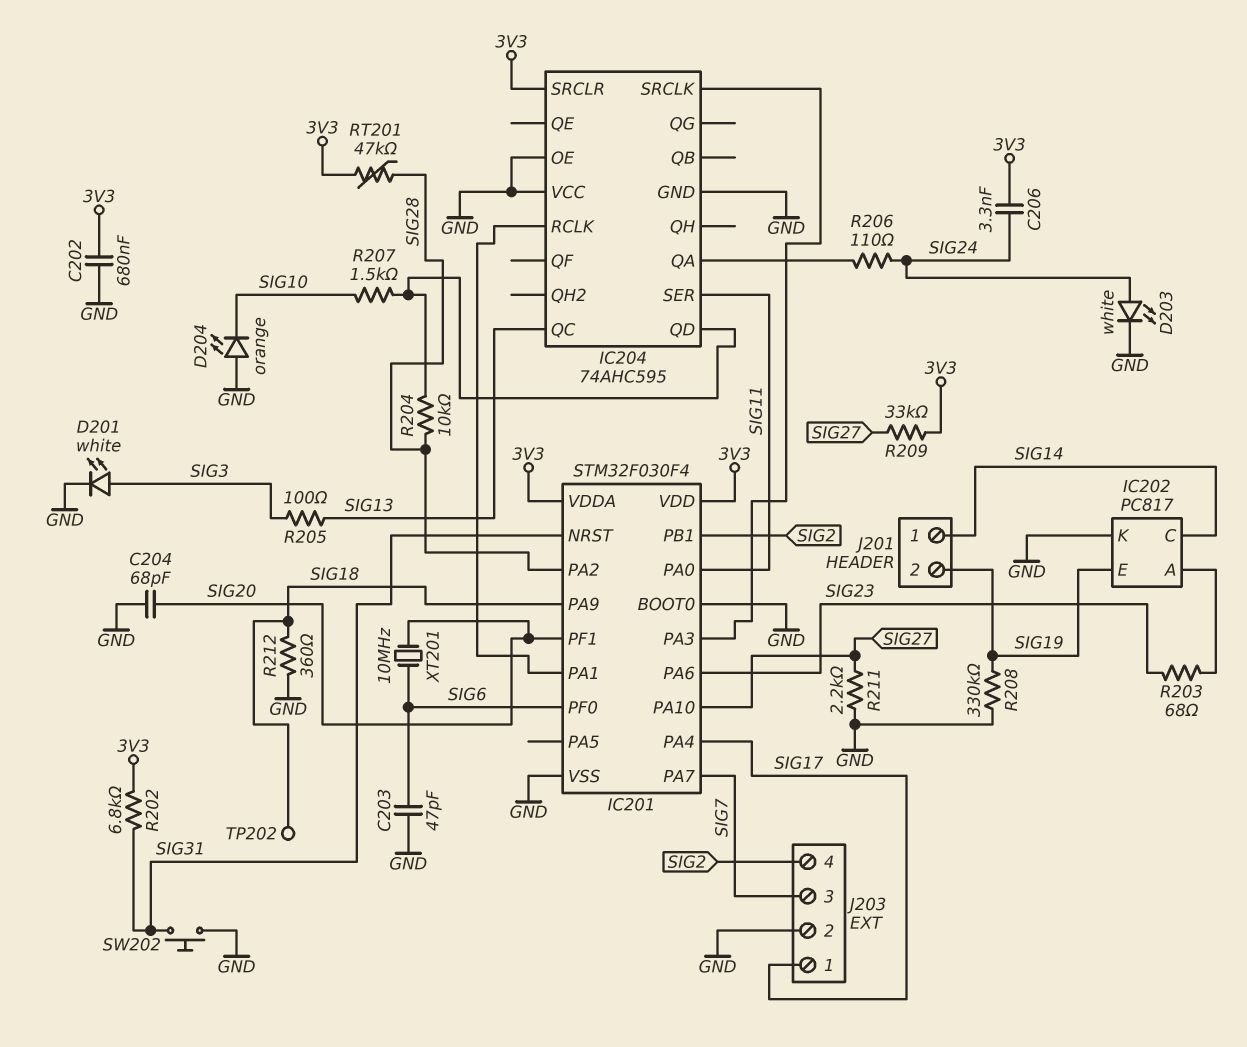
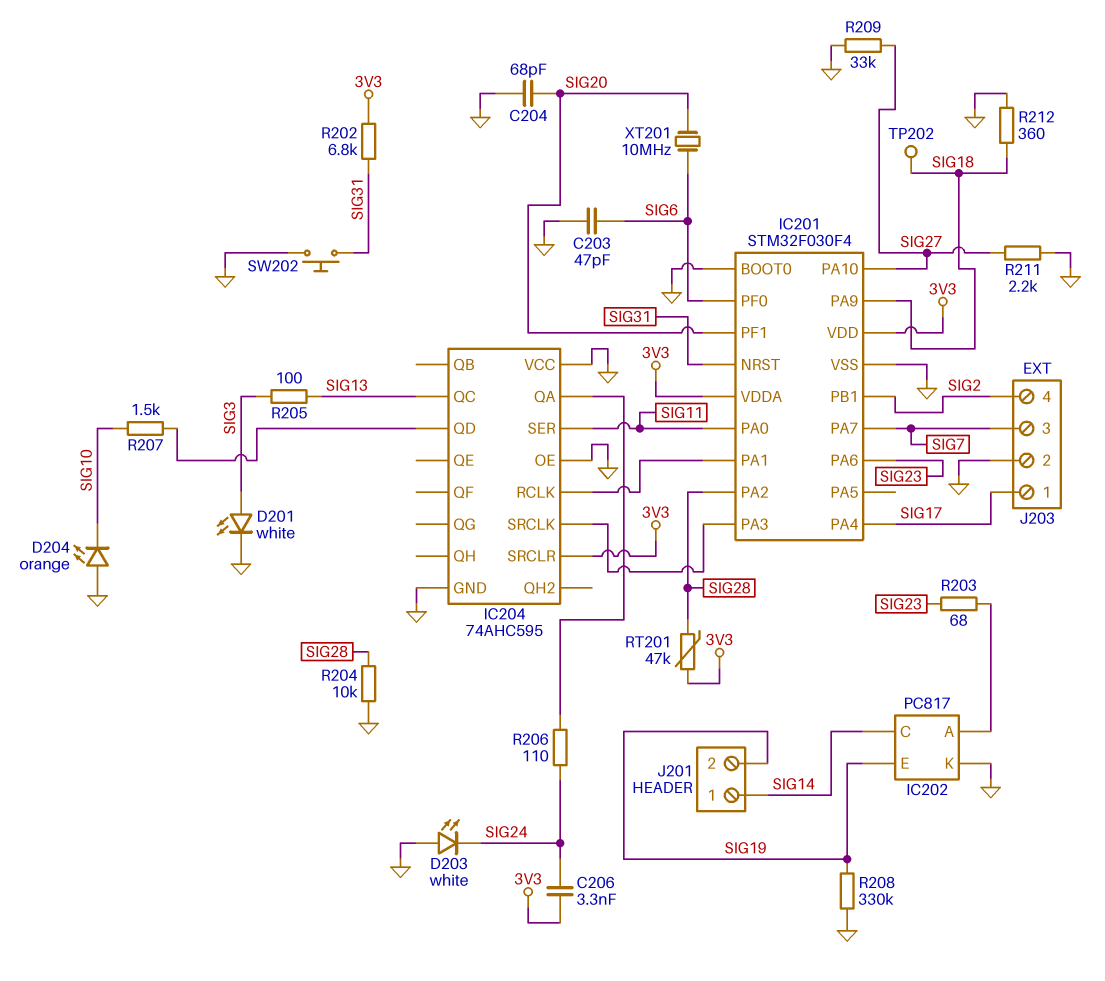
C202: 680nF (3V3, GND) -> none
D203: LED white (A SIG24, K GND) -> LED white (A GND, K SIG24)
R204: 10k (IC204/QD, SIG28) -> 10k (GND, SIG28)
R209: 33k (3V3, SIG27) -> 33k (GND, SIG27)

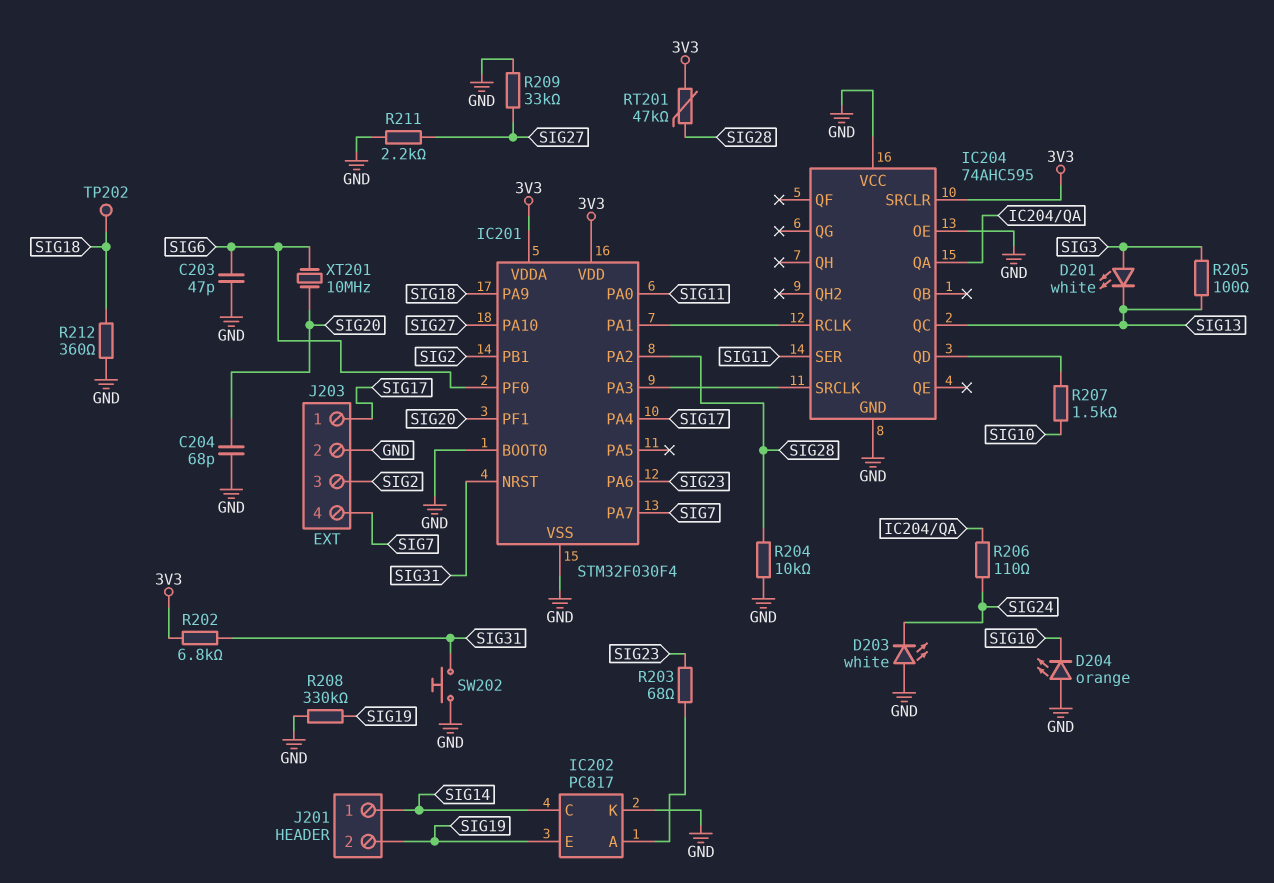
C206: 3.3nF (3V3, SIG24) -> none
D201: LED white (A SIG3, K GND) -> LED white (A SIG3, K SIG13)
J203 pin 3: SIG7 -> SIG2
J203 pin 4: SIG2 -> SIG7

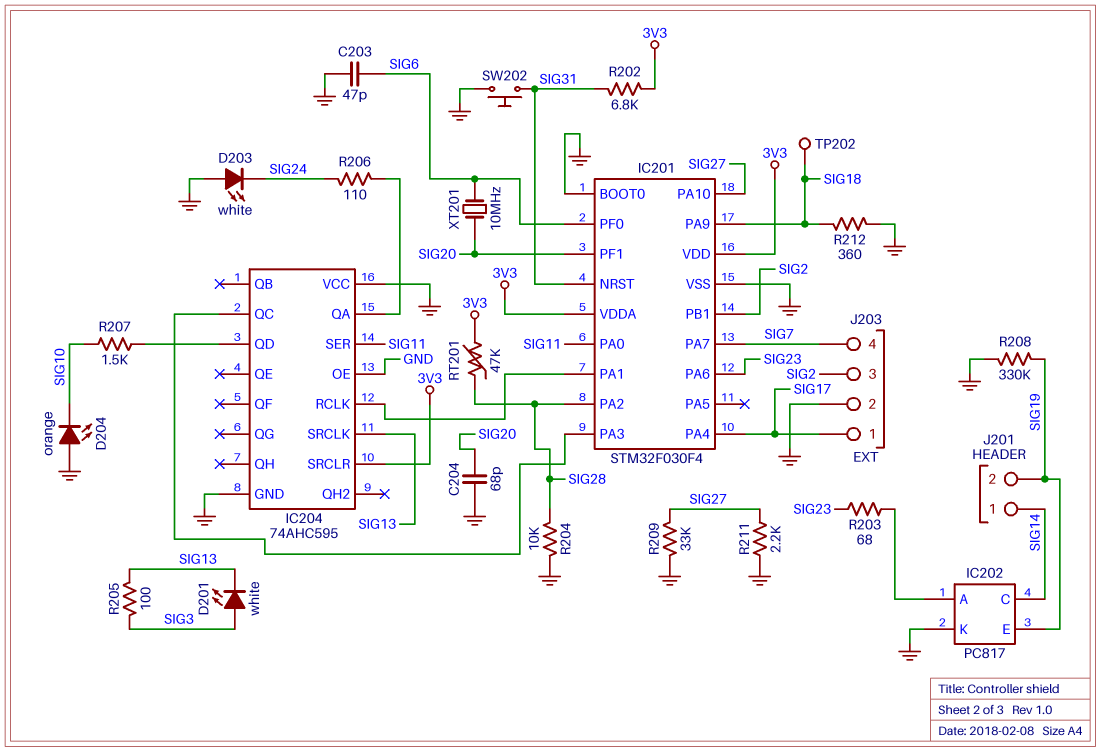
IC204 pin QC: SIG13 -> IC201/PA3
IC204 pin SRCLK: IC201/PA3 -> SIG13

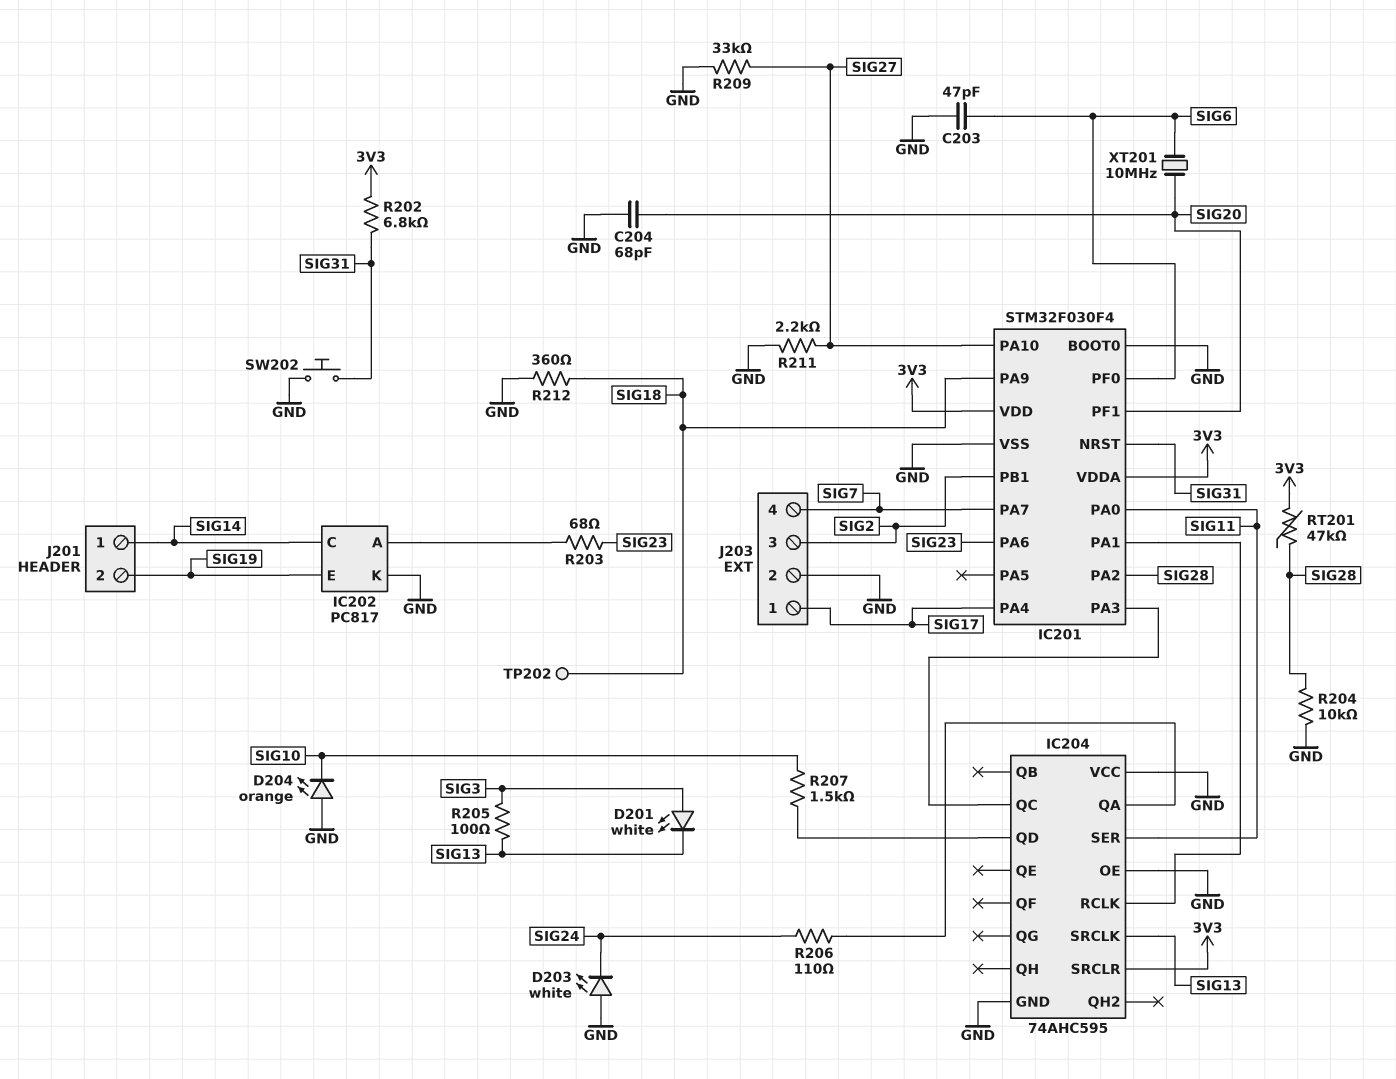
R208: 330k (GND, SIG19) -> none

